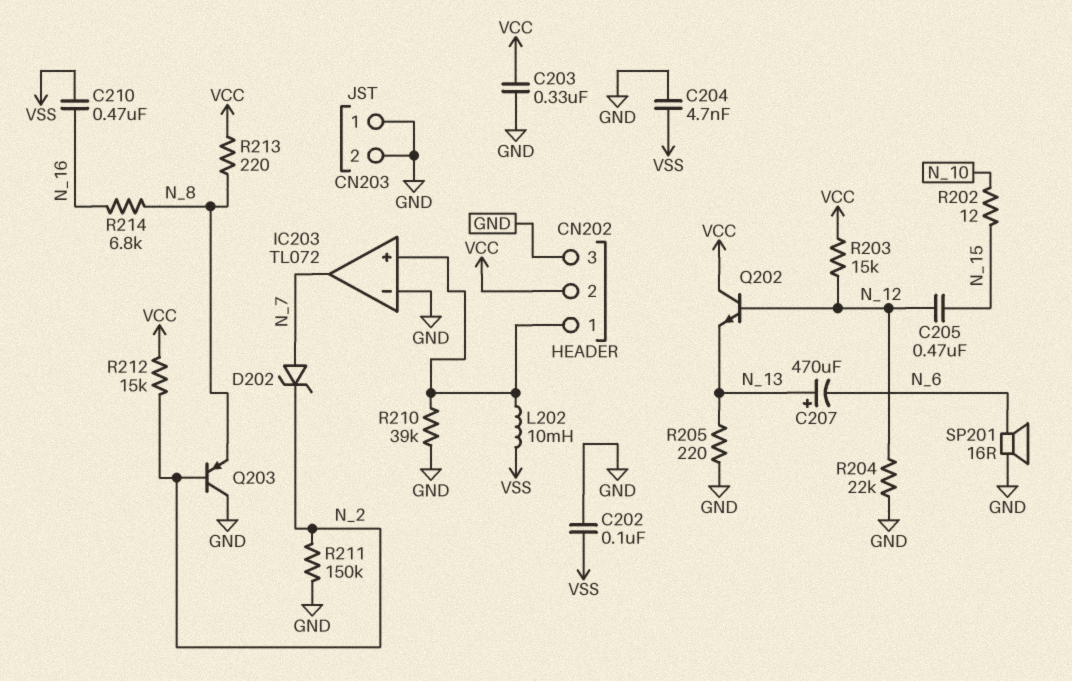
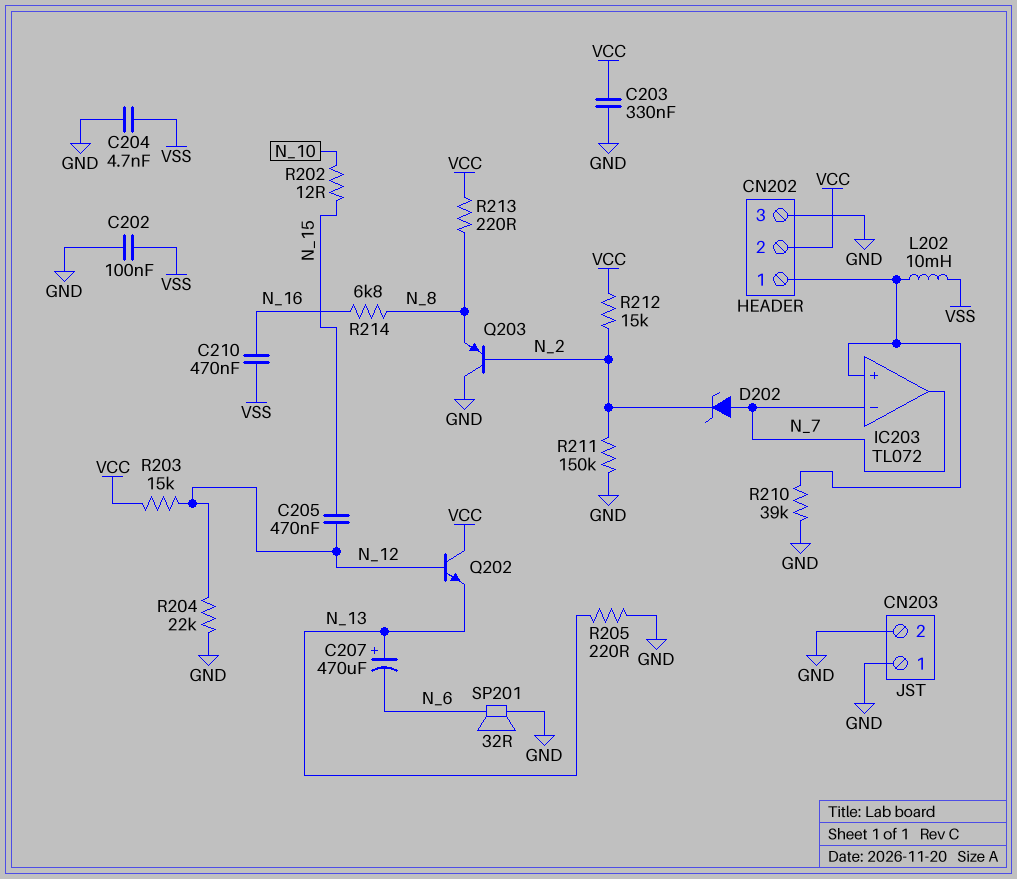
IC203 pin in-: GND -> N_7
SP201: speaker 16R (GND, N_6) -> speaker 32R (GND, N_6)

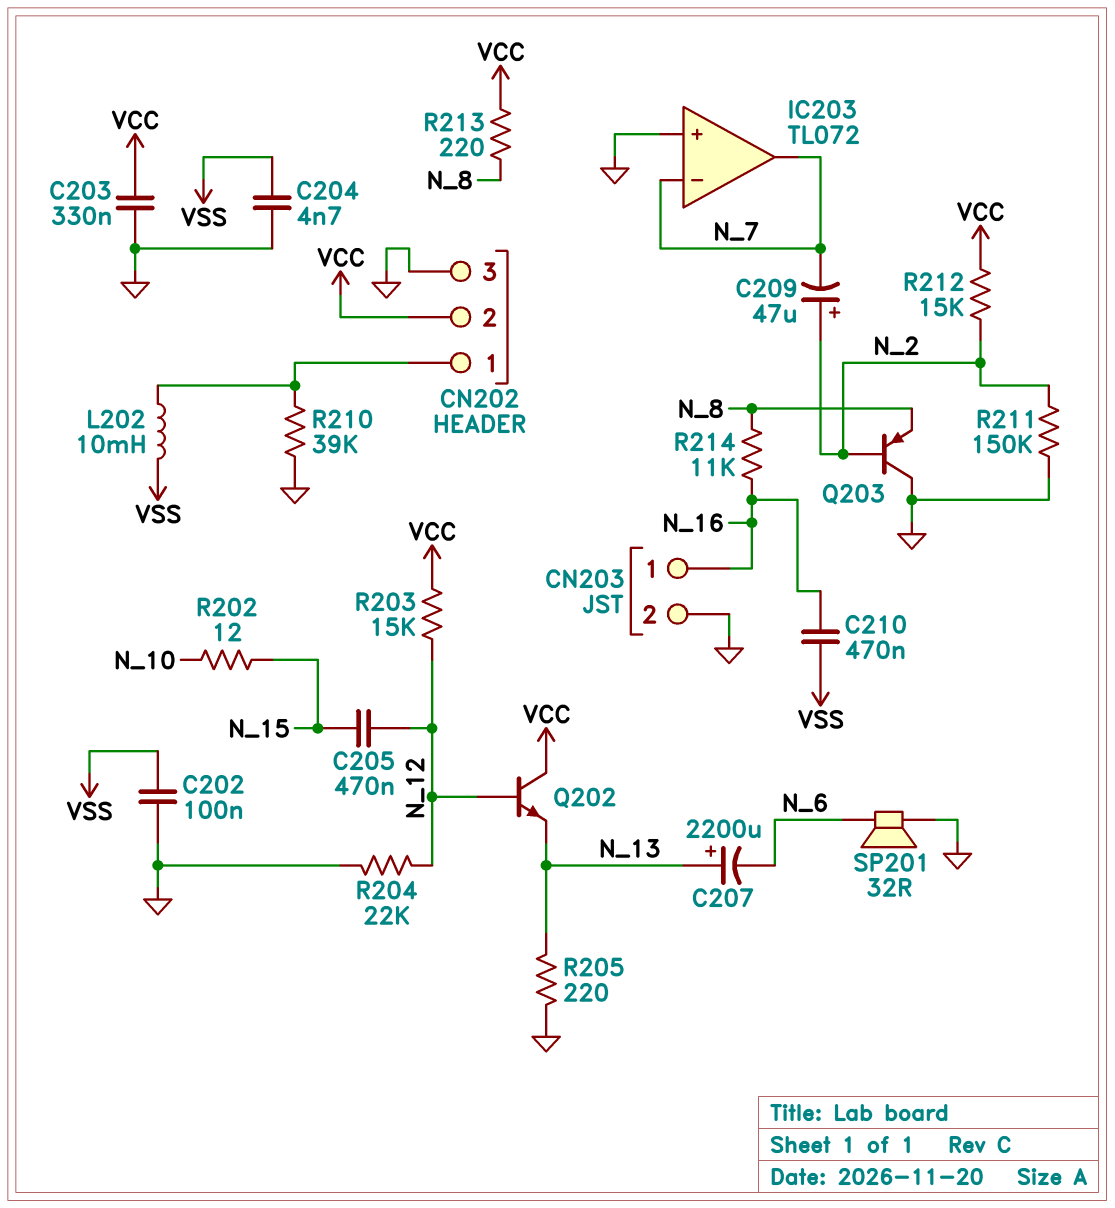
C207: 470uF (plus N_13, minus N_6) -> 2200uF (plus N_13, minus N_6)
C209: none -> 47uF (plus N_2, minus N_7)
CN203 pin 1: GND -> N_16
D202: zener (A N_7, K N_2) -> none
IC203 pin in+: CN202/1 -> GND
R214: 6.8k (N_8, N_16) -> 11k (N_8, N_16)

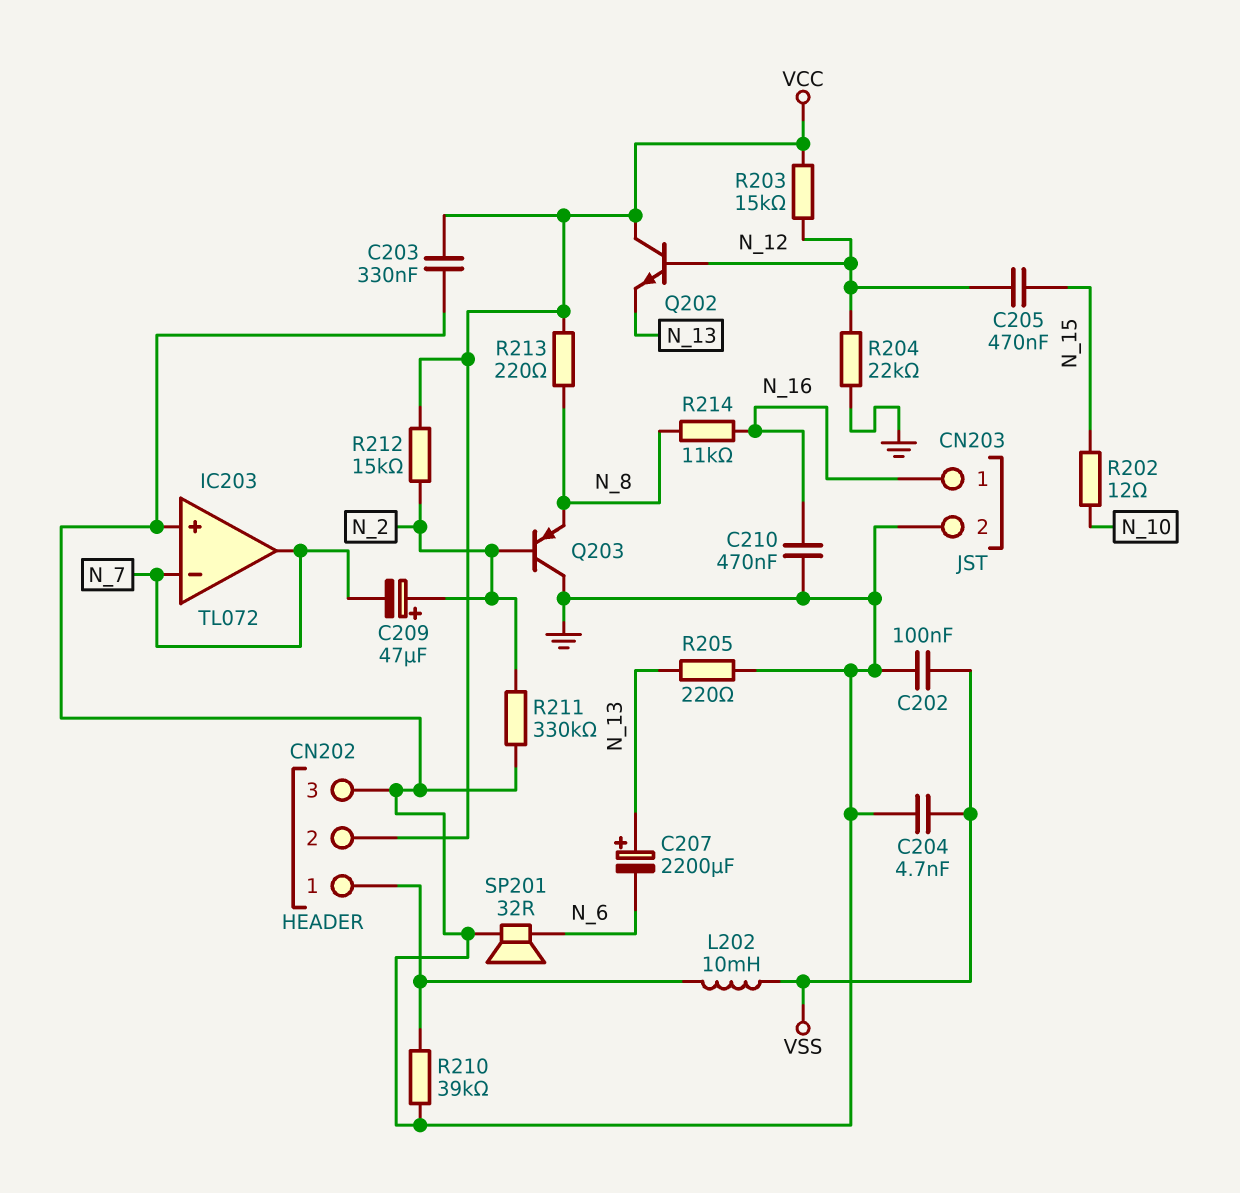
C210: 470nF (N_16, VSS) -> 470nF (GND, N_16)
R211: 150k (GND, N_2) -> 330k (GND, N_2)

